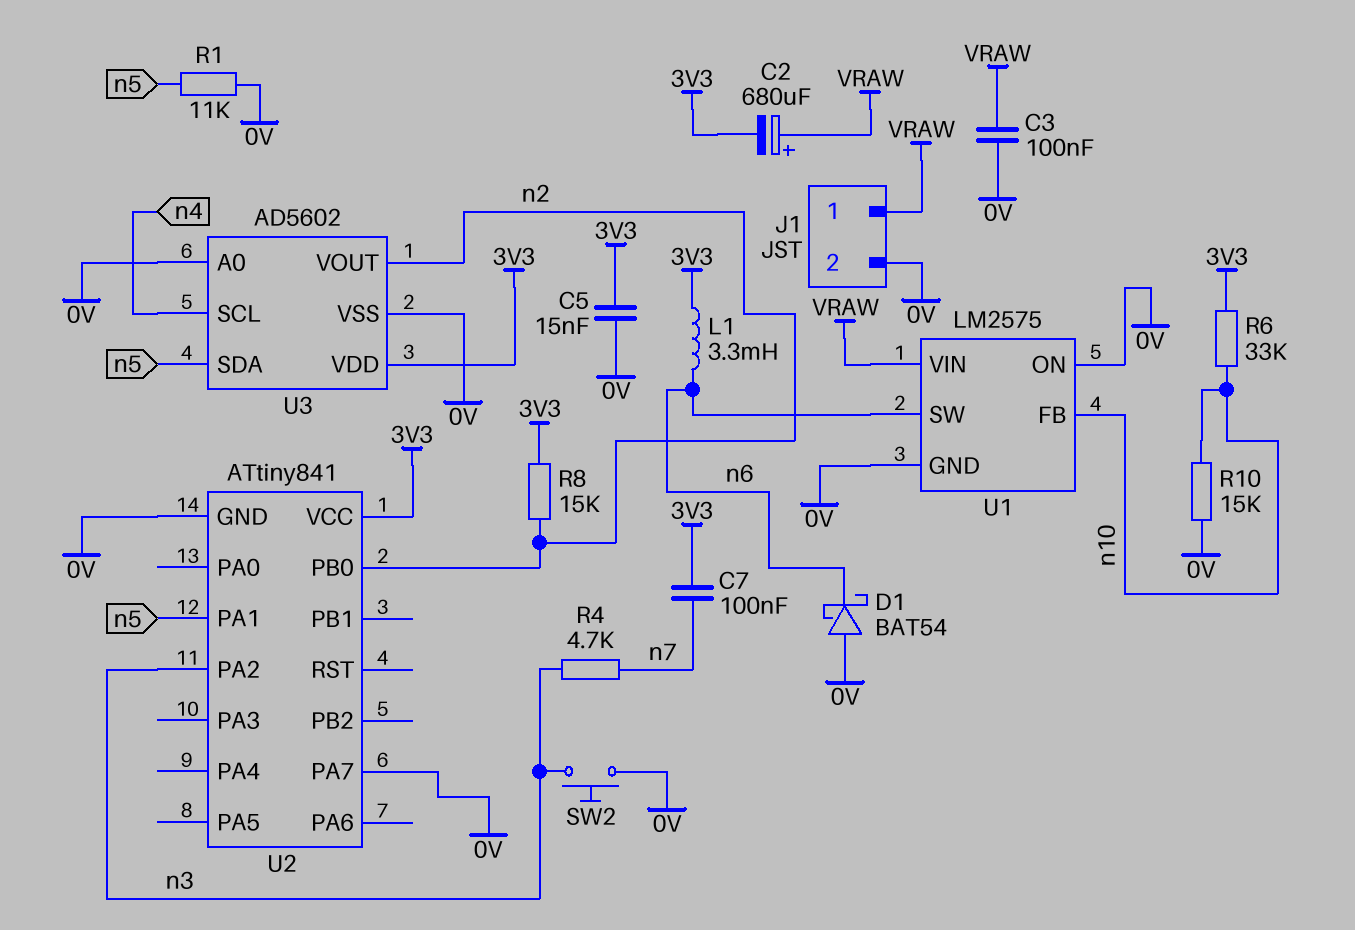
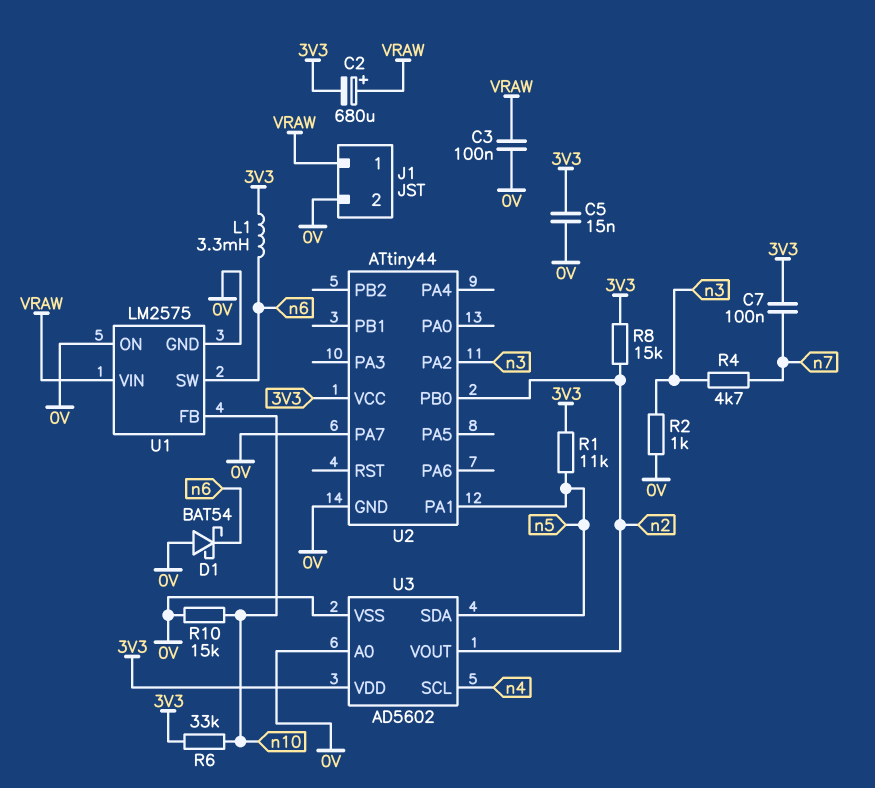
R1: 11k (0V, n5) -> 11k (3V3, n5)
R2: none -> 1k (0V, n3)
SW2: button (0V, n3) -> none
U2: ATtiny841 -> ATtiny44

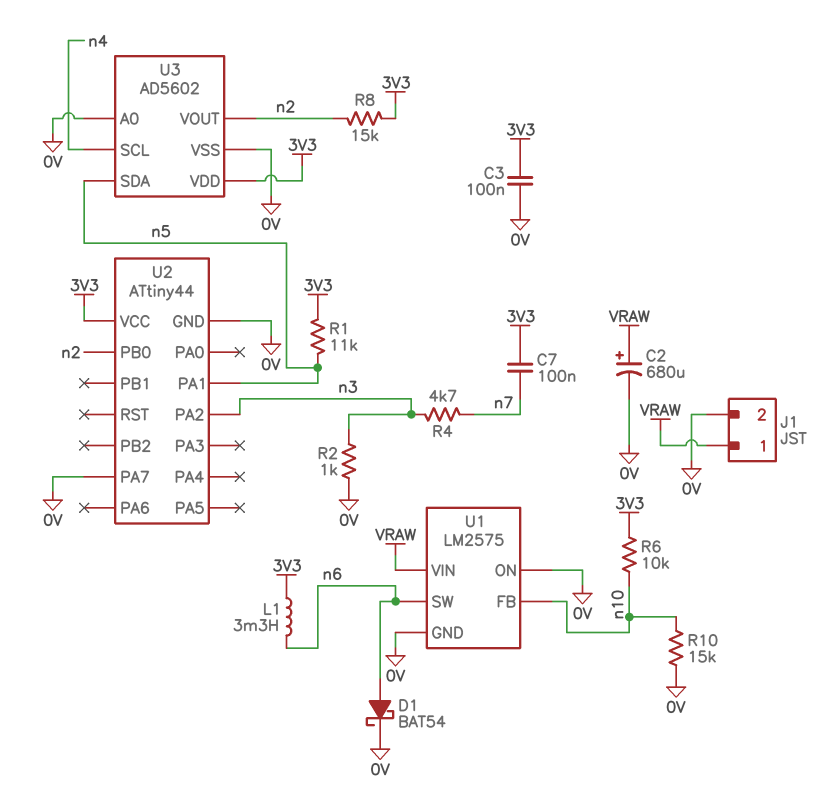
C2: 680uF (plus VRAW, minus 3V3) -> 680uF (plus VRAW, minus 0V)
C3: 100nF (0V, VRAW) -> 100nF (0V, 3V3)
C5: 15nF (0V, 3V3) -> none
D1: schottky BAT54 (A 0V, K n6) -> schottky BAT54 (A n6, K 0V)
R6: 33k (3V3, n10) -> 10k (3V3, n10)

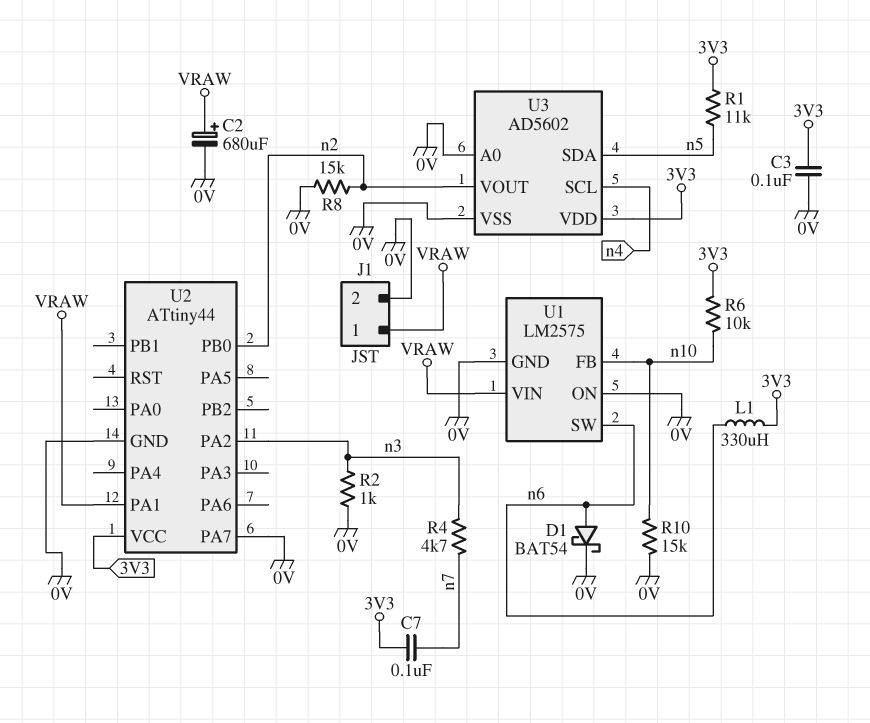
L1: 3.3mH (3V3, n6) -> 330uH (3V3, n6)
R8: 15k (3V3, n2) -> 15k (0V, n2)
U2 pin PA1: n5 -> VRAW

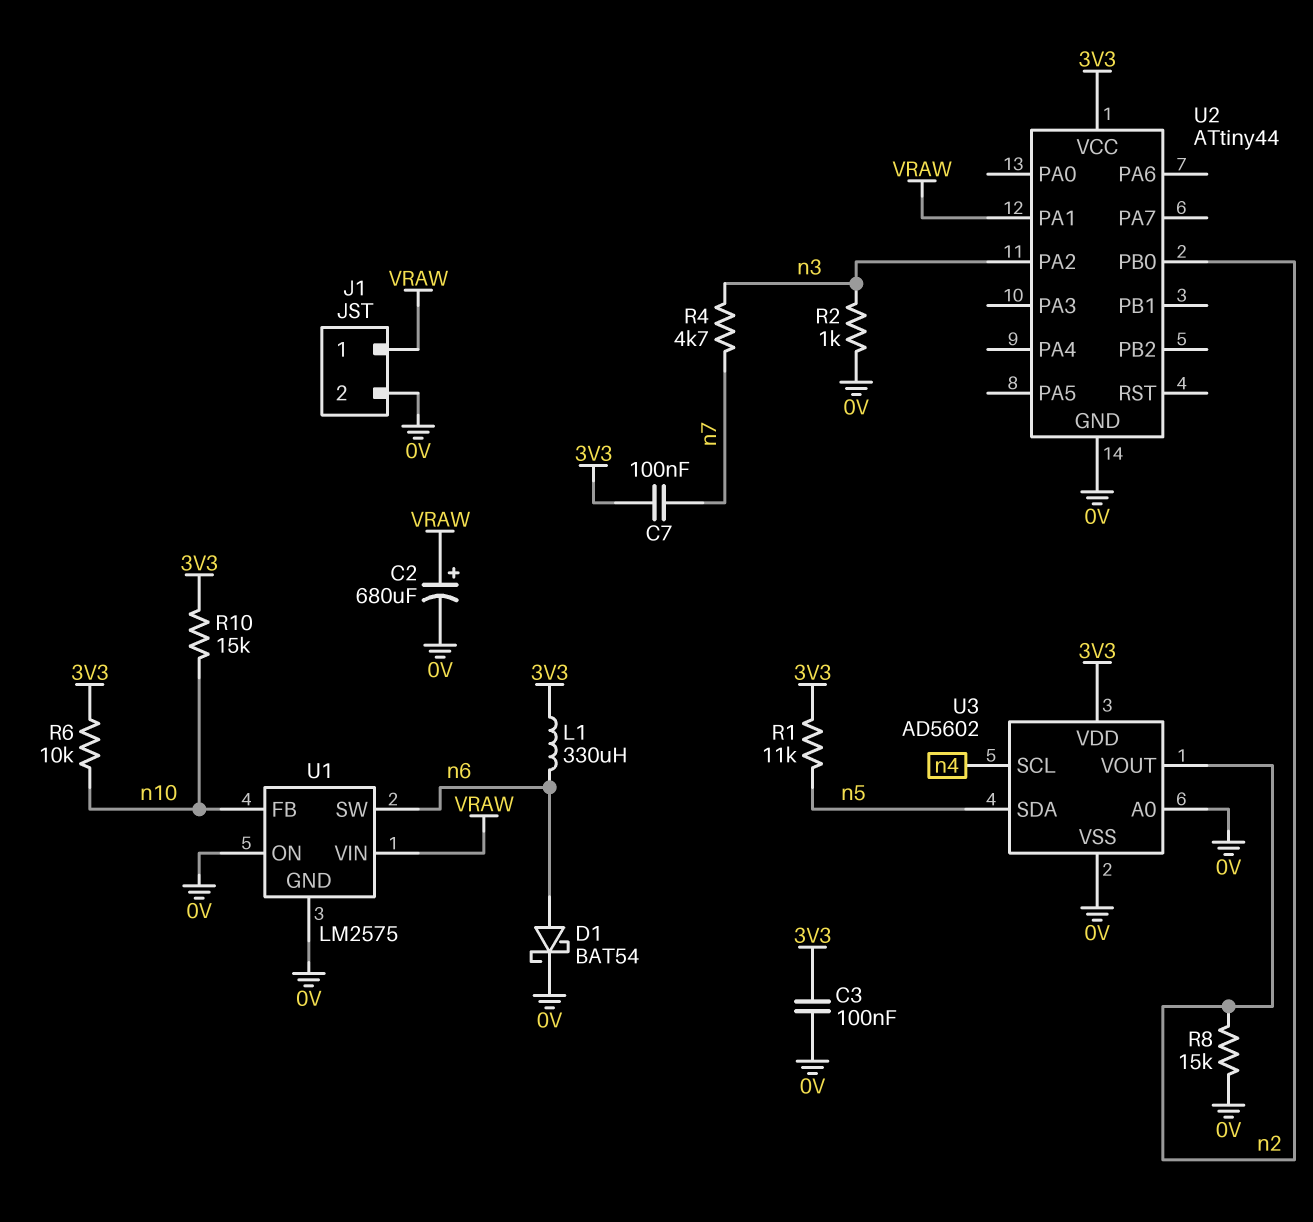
R10: 15k (0V, n10) -> 15k (3V3, n10)
U2 pin PA7: 0V -> none

